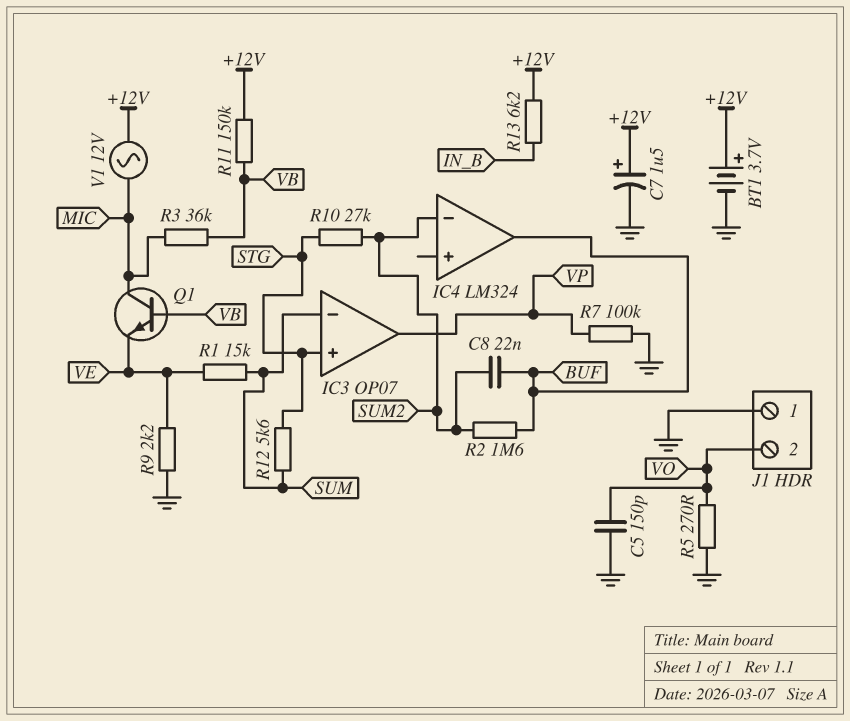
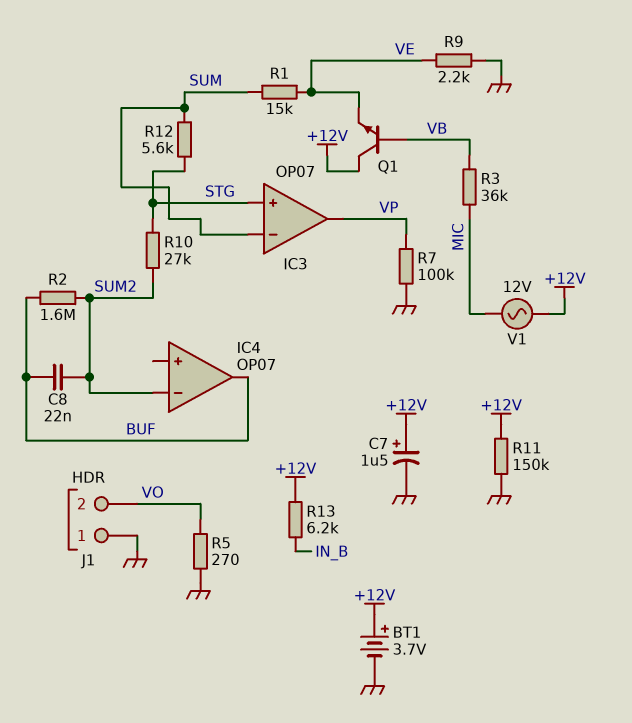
C5: 150pF (GND, VO) -> none
IC4: LM324 -> OP07
Q1: NPN (B VB, C MIC, E VE) -> NPN (B VB, C +12V, E VE)
R11: 150k (+12V, VB) -> 150k (+12V, GND)

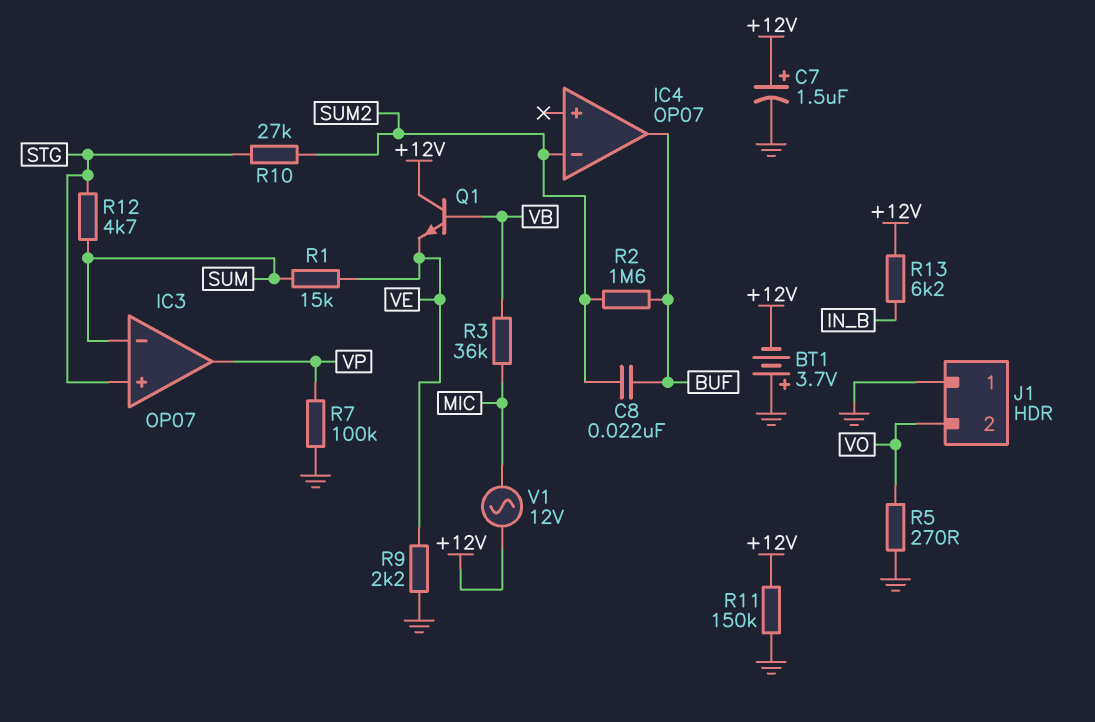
BT1: 3.7V (plus +12V, minus GND) -> 3.7V (plus GND, minus +12V)
R12: 5.6k (STG, SUM) -> 4.7k (STG, SUM)

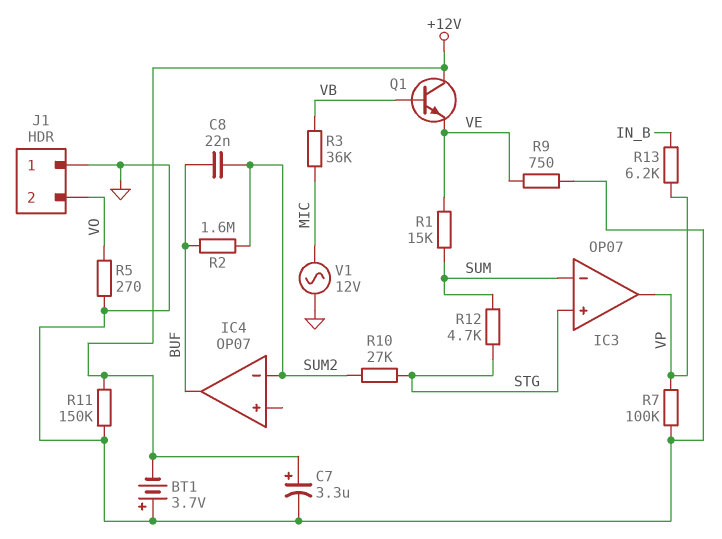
C7: 1.5uF (plus +12V, minus GND) -> 3.3uF (plus +12V, minus GND)
R9: 2.2k (GND, VE) -> 750 (GND, VE)
R13: 6.2k (+12V, IN_B) -> 6.2k (IN_B, VP)
V1: AC 12V (+12V, MIC) -> AC 12V (GND, MIC)

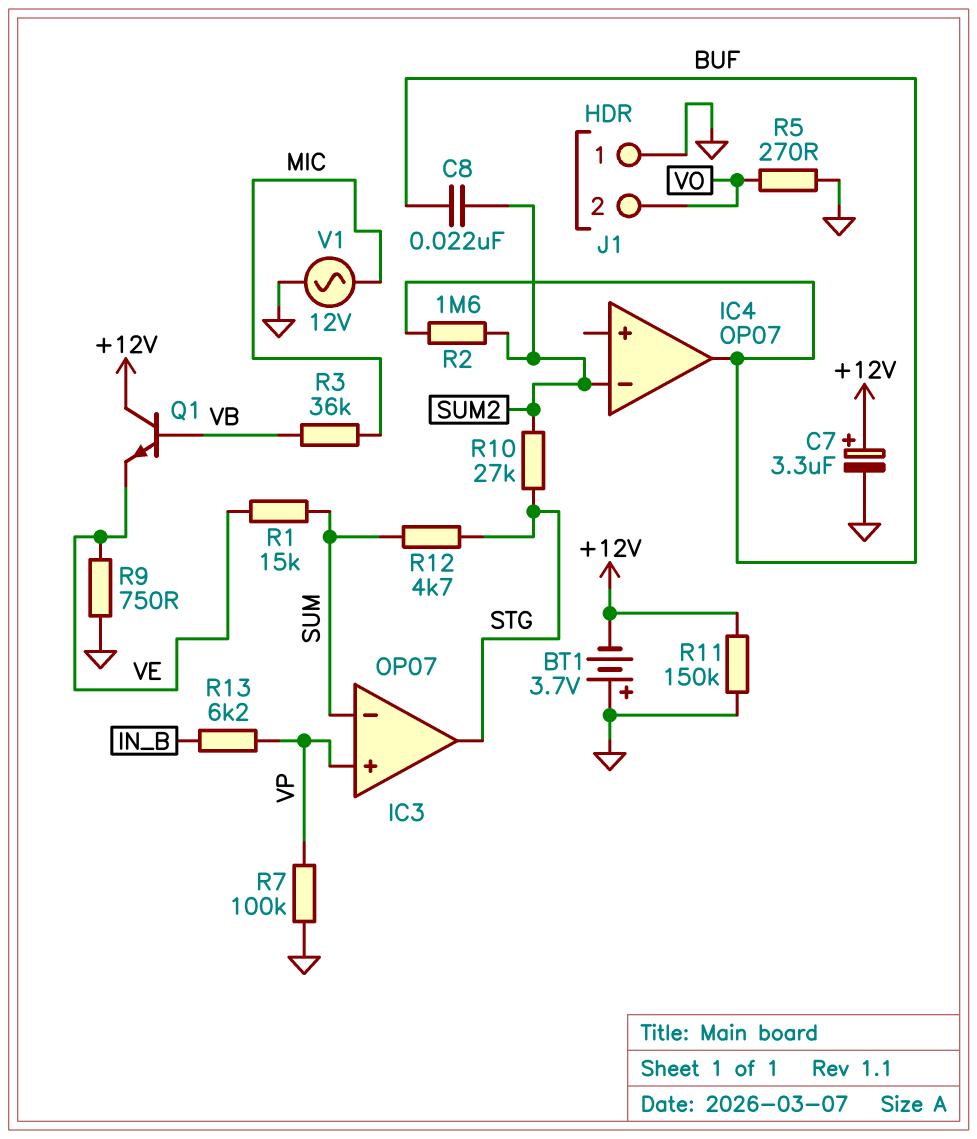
IC3 pin in+: STG -> VP
IC3 pin out: VP -> STG

